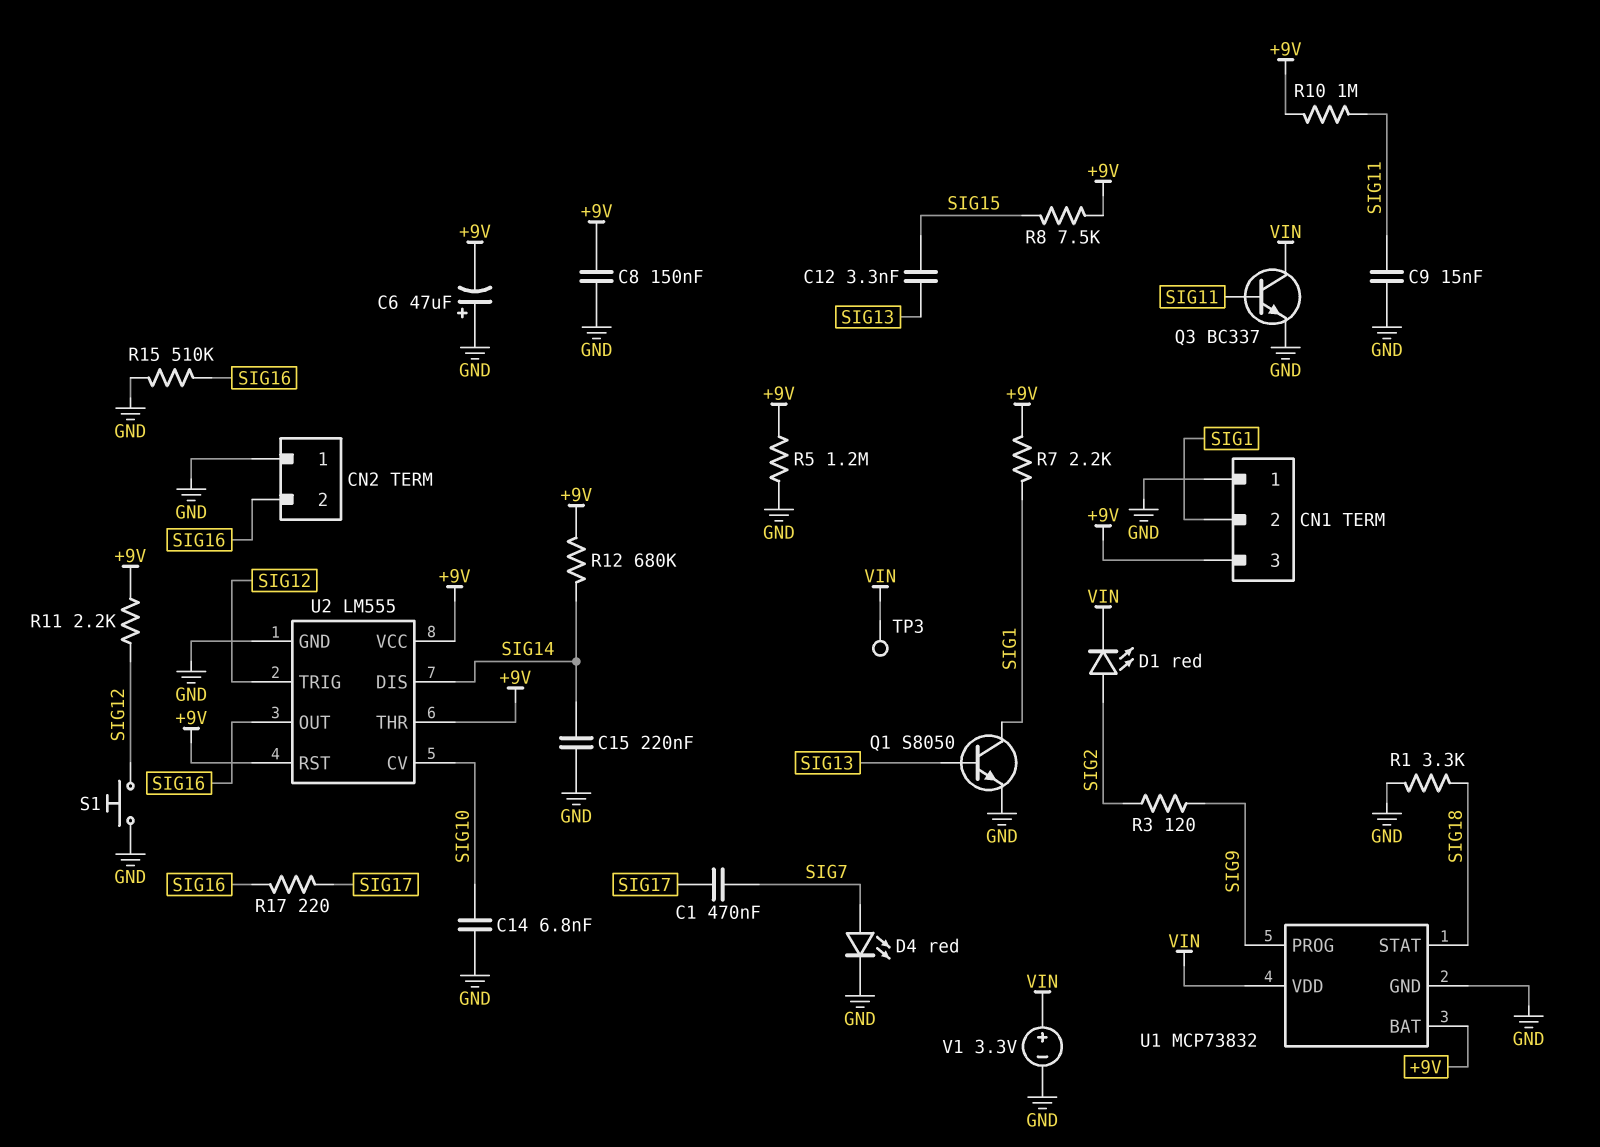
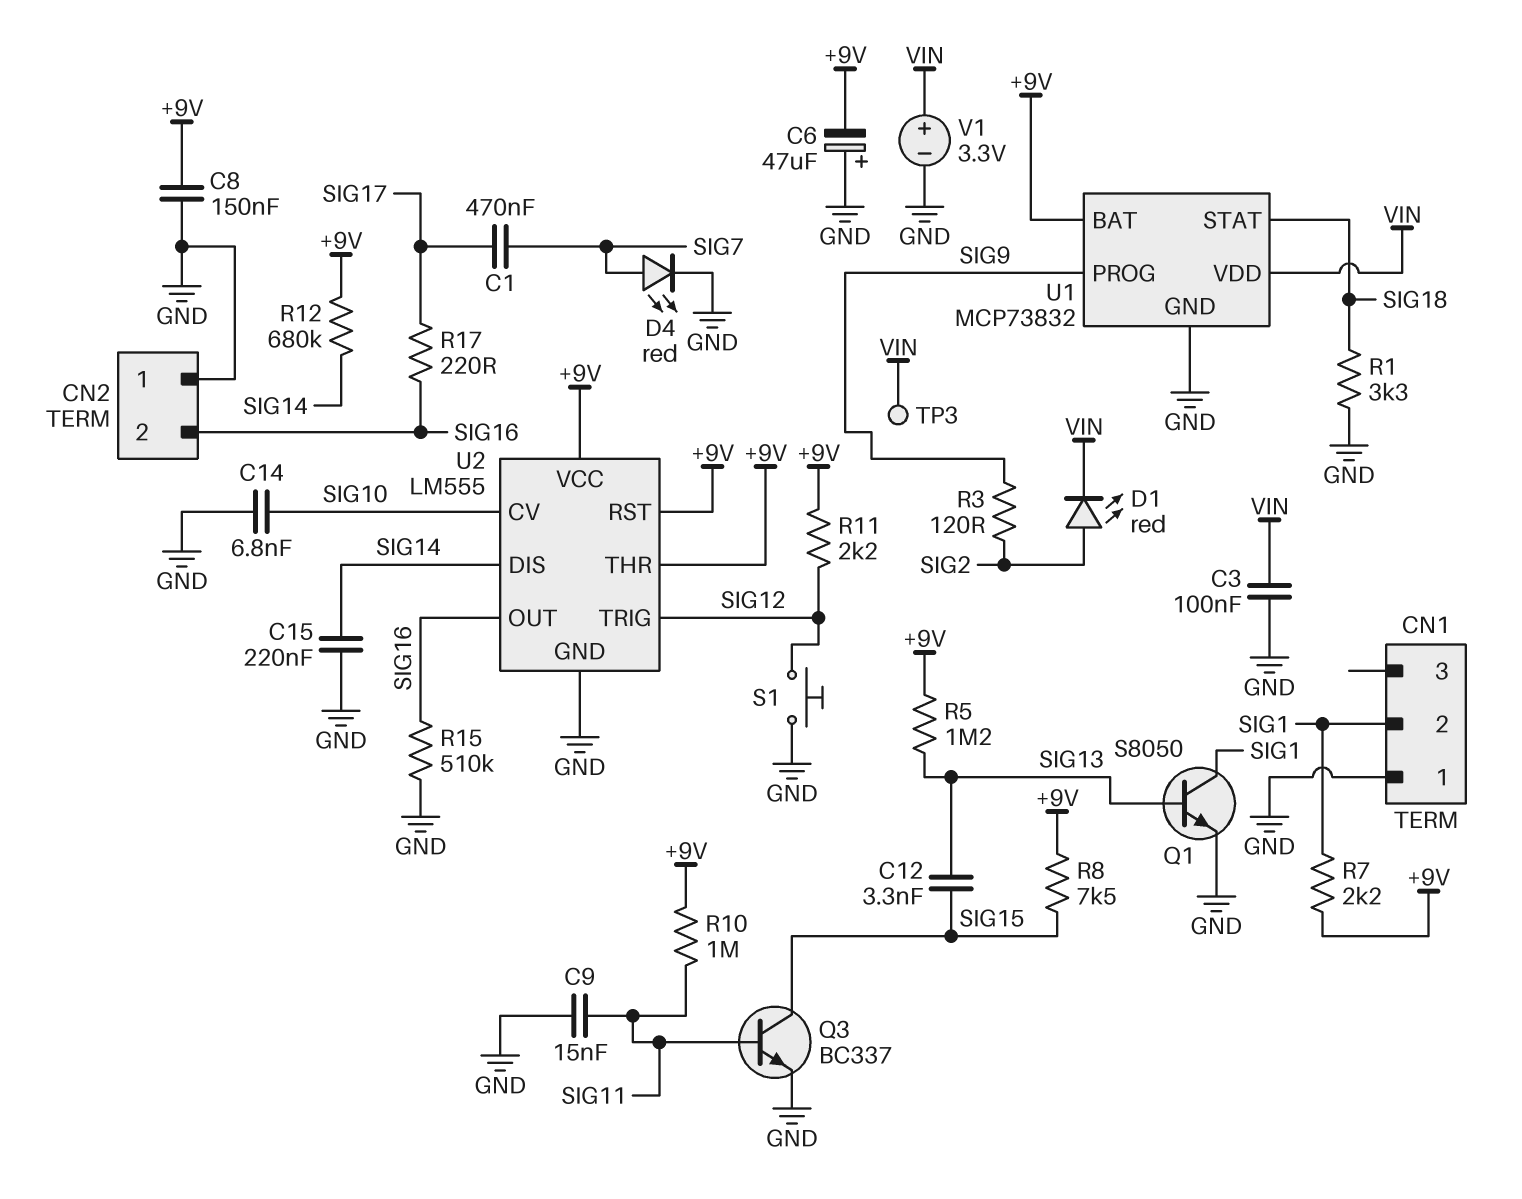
C3: none -> 100nF (GND, VIN)
CN1 pin 3: +9V -> none
Q3: NPN BC337 (B SIG11, C VIN, E GND) -> NPN BC337 (B SIG11, C SIG15, E GND)
R5: 1.2M (+9V, GND) -> 1.2M (+9V, SIG13)

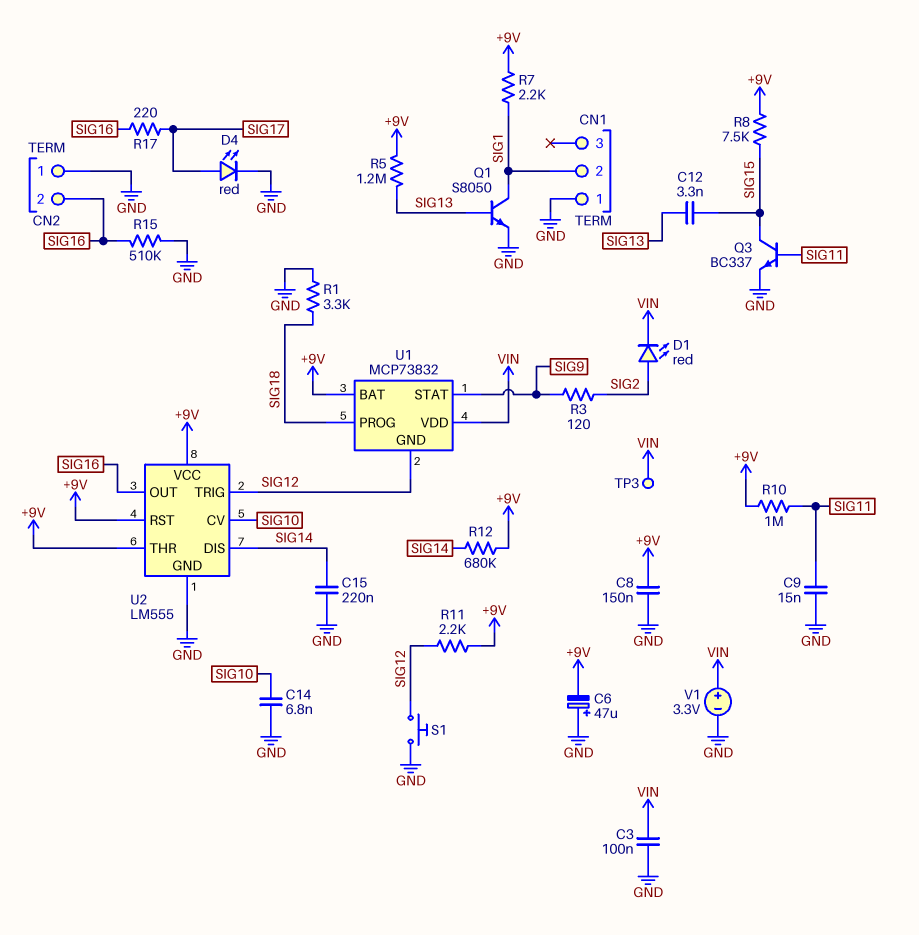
C1: 470nF (SIG7, SIG17) -> none
D4: LED red (A SIG7, K GND) -> LED red (A SIG17, K GND)
U1 pin GND: GND -> SIG12
U1 pin PROG: SIG9 -> SIG18
U1 pin STAT: SIG18 -> SIG9

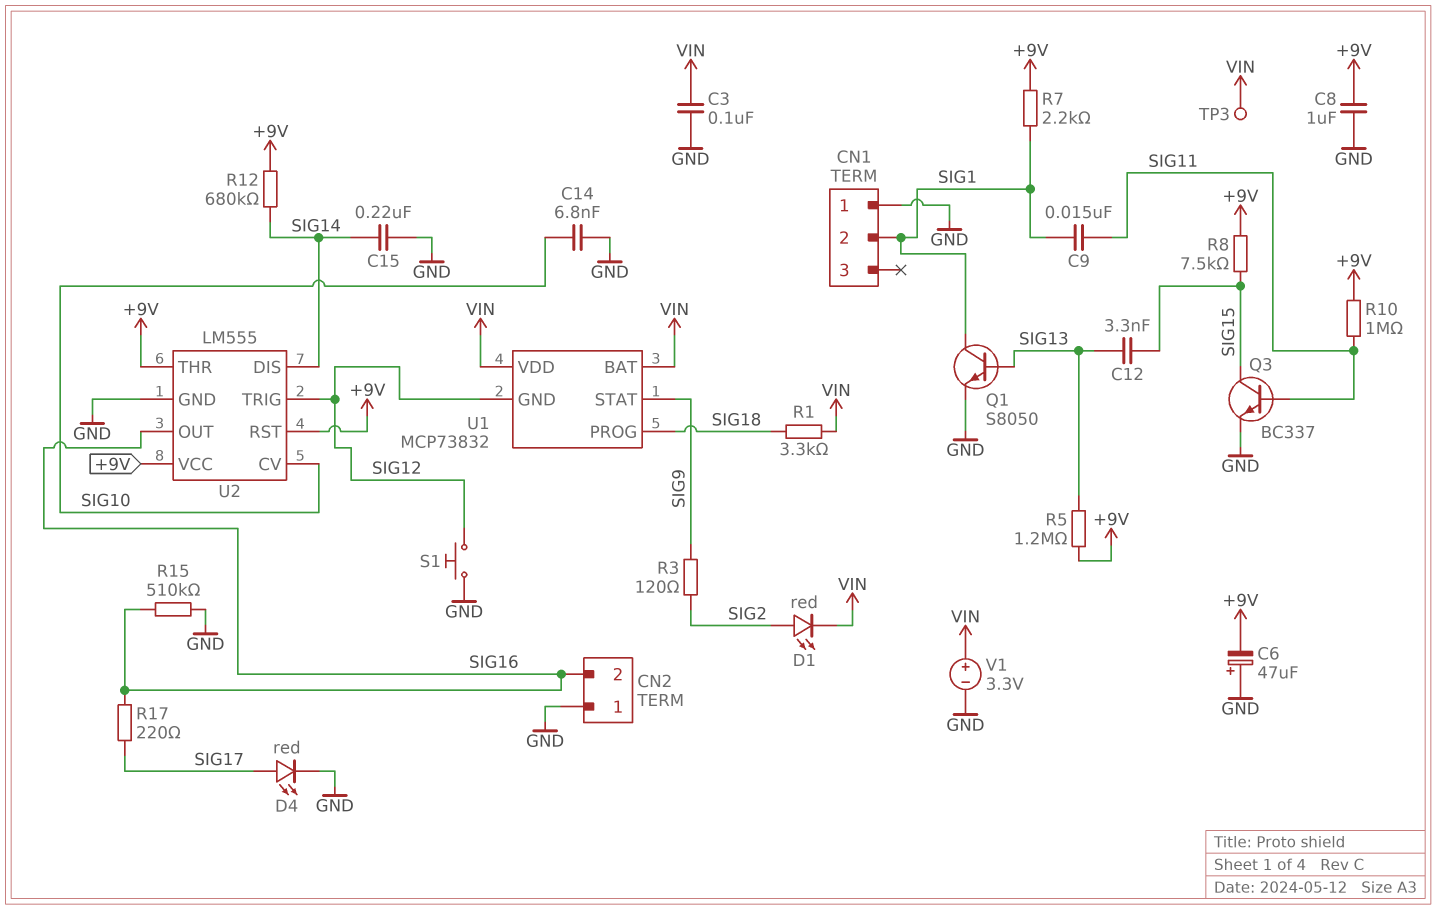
C8: 150nF (+9V, GND) -> 1uF (+9V, GND)
C9: 15nF (GND, SIG11) -> 15nF (SIG1, SIG11)
R1: 3.3k (GND, SIG18) -> 3.3k (SIG18, VIN)
R11: 2.2k (+9V, SIG12) -> none
U1 pin BAT: +9V -> VIN

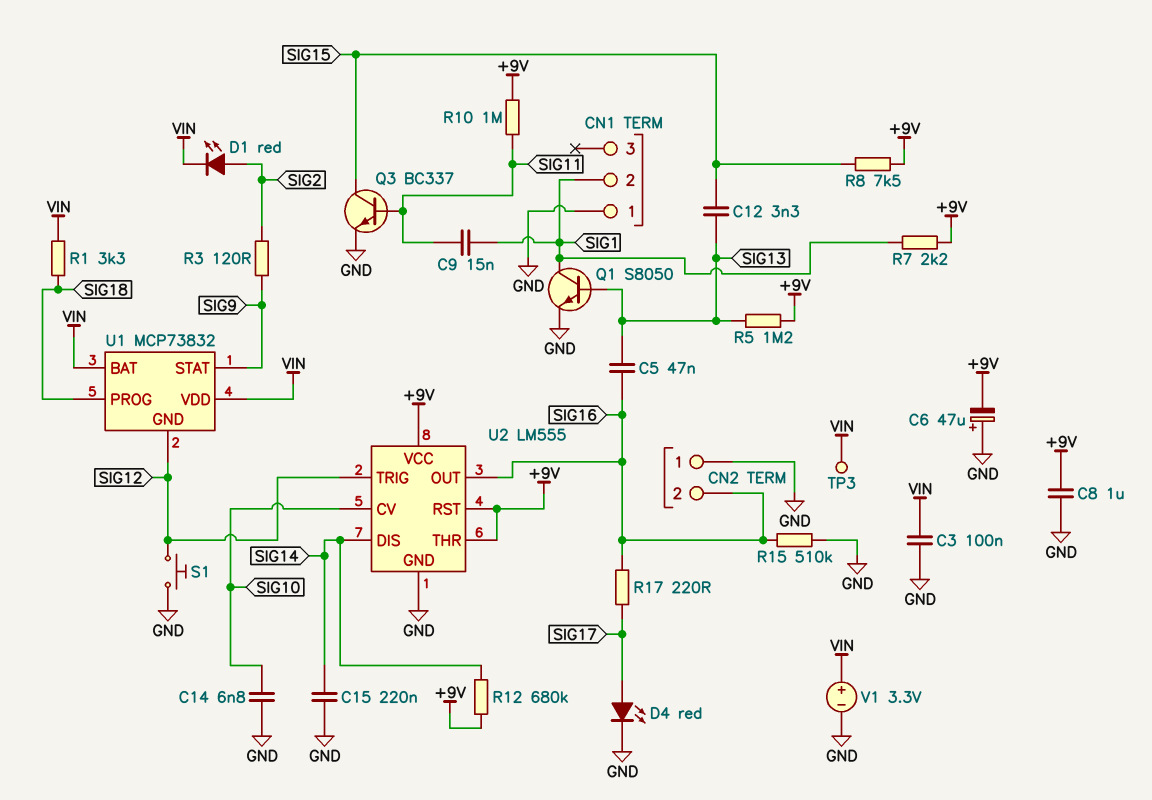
C5: none -> 47nF (SIG13, SIG16)

